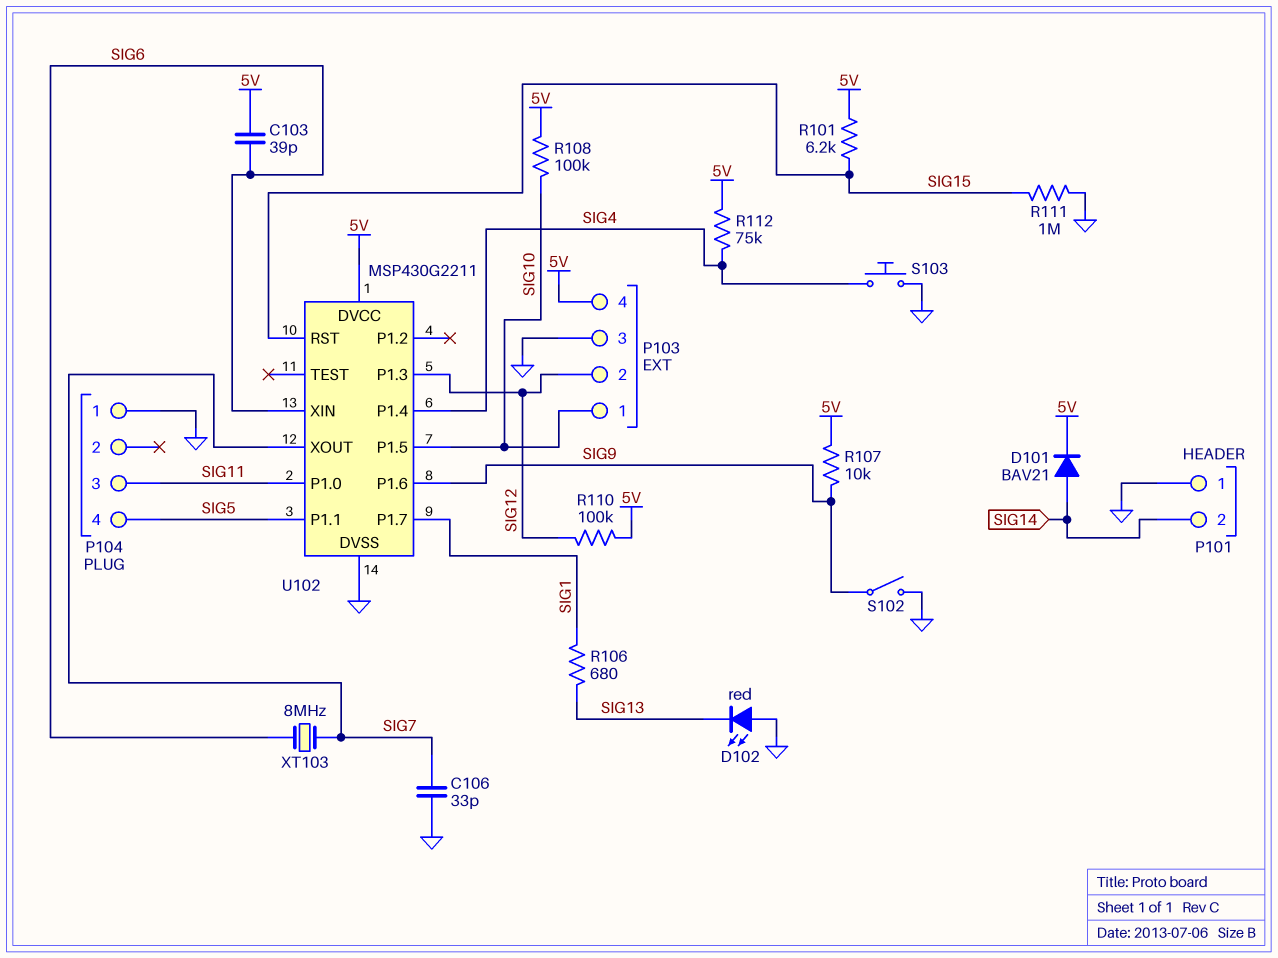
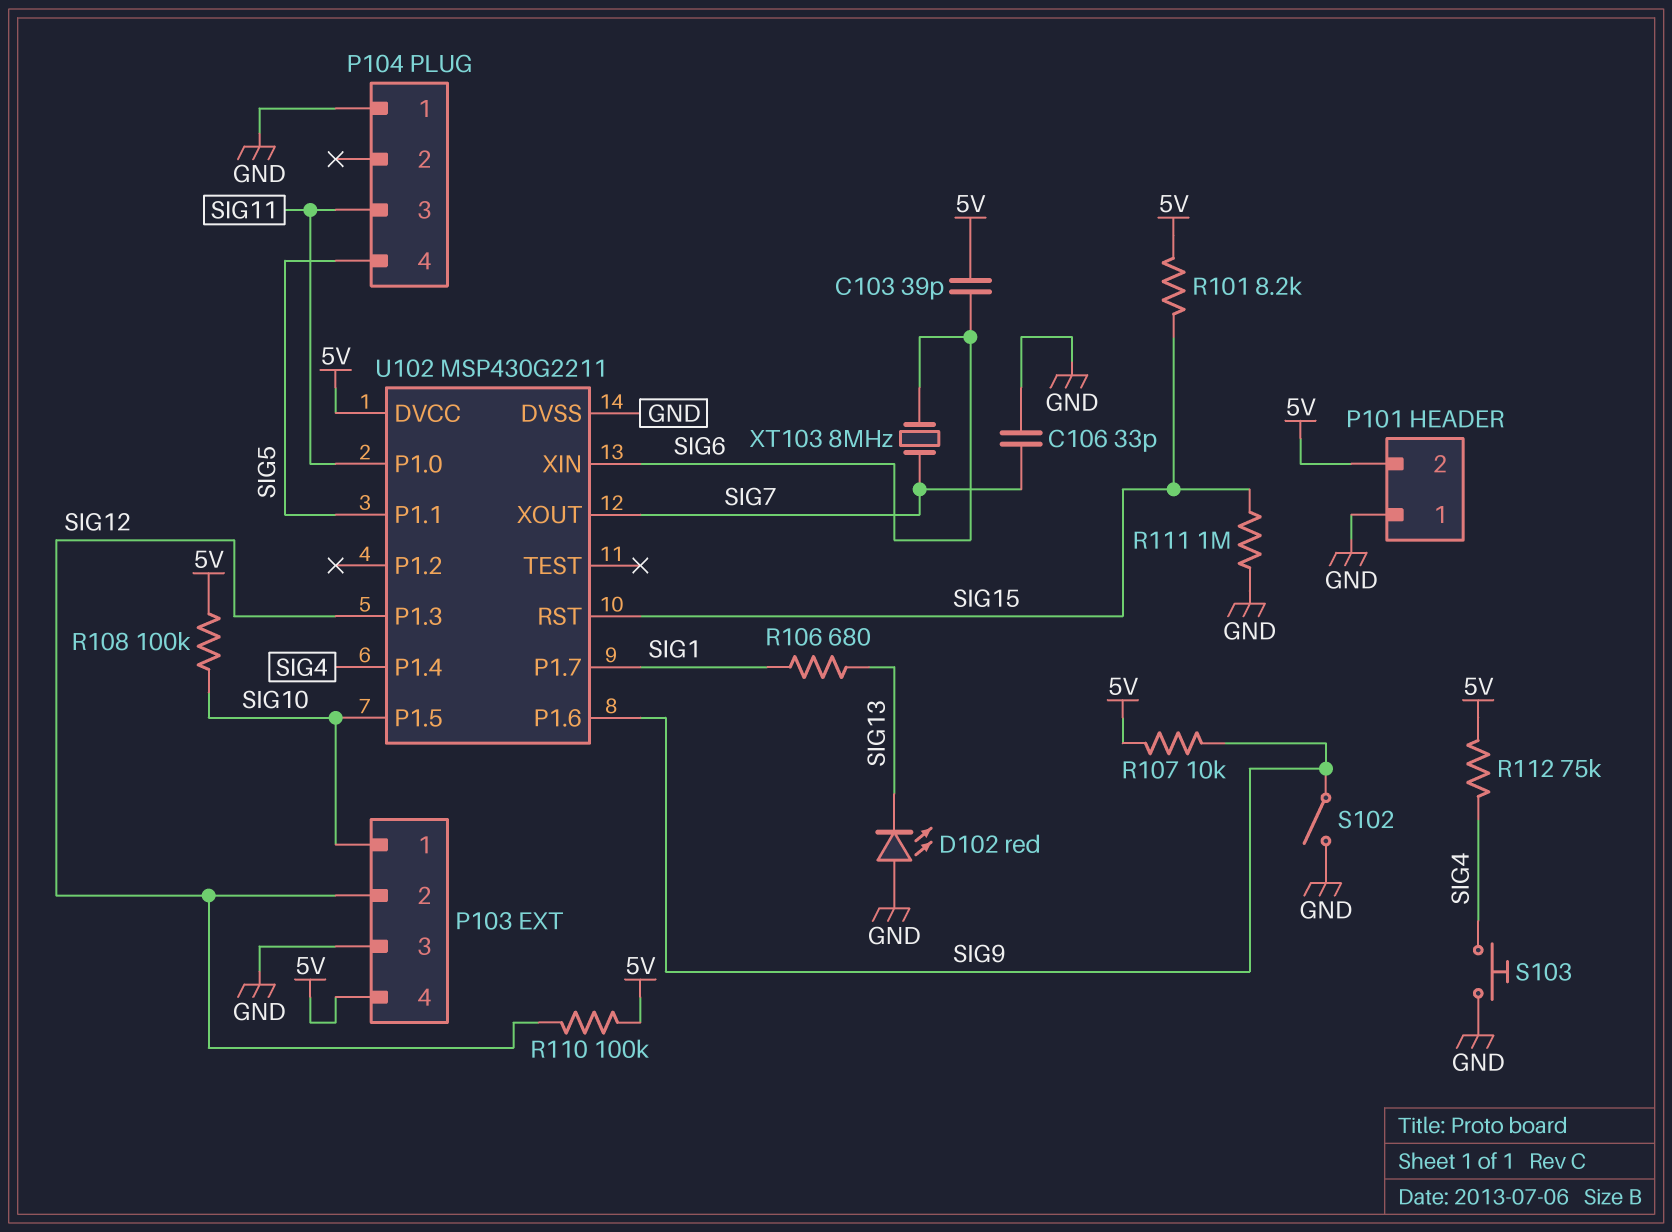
D101: diode BAV21 (A SIG14, K 5V) -> none
P101 pin 2: SIG14 -> 5V
R101: 6.2k (5V, SIG15) -> 8.2k (5V, SIG15)

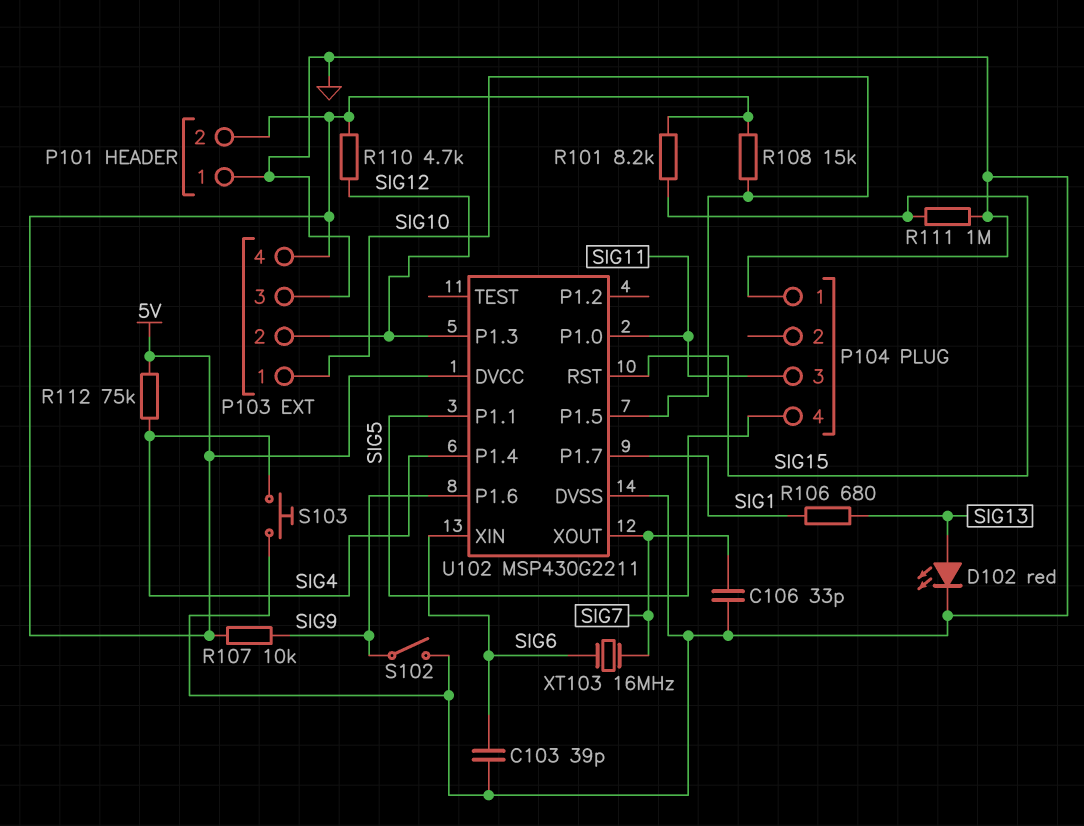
C103: 39pF (5V, SIG6) -> 39pF (GND, SIG6)
D102: LED red (A GND, K SIG13) -> LED red (A SIG13, K GND)
R108: 100k (5V, SIG10) -> 15k (5V, SIG10)
R110: 100k (5V, SIG12) -> 4.7k (5V, SIG12)
XT103: 8MHz (SIG6, SIG7) -> 16MHz (SIG6, SIG7)

